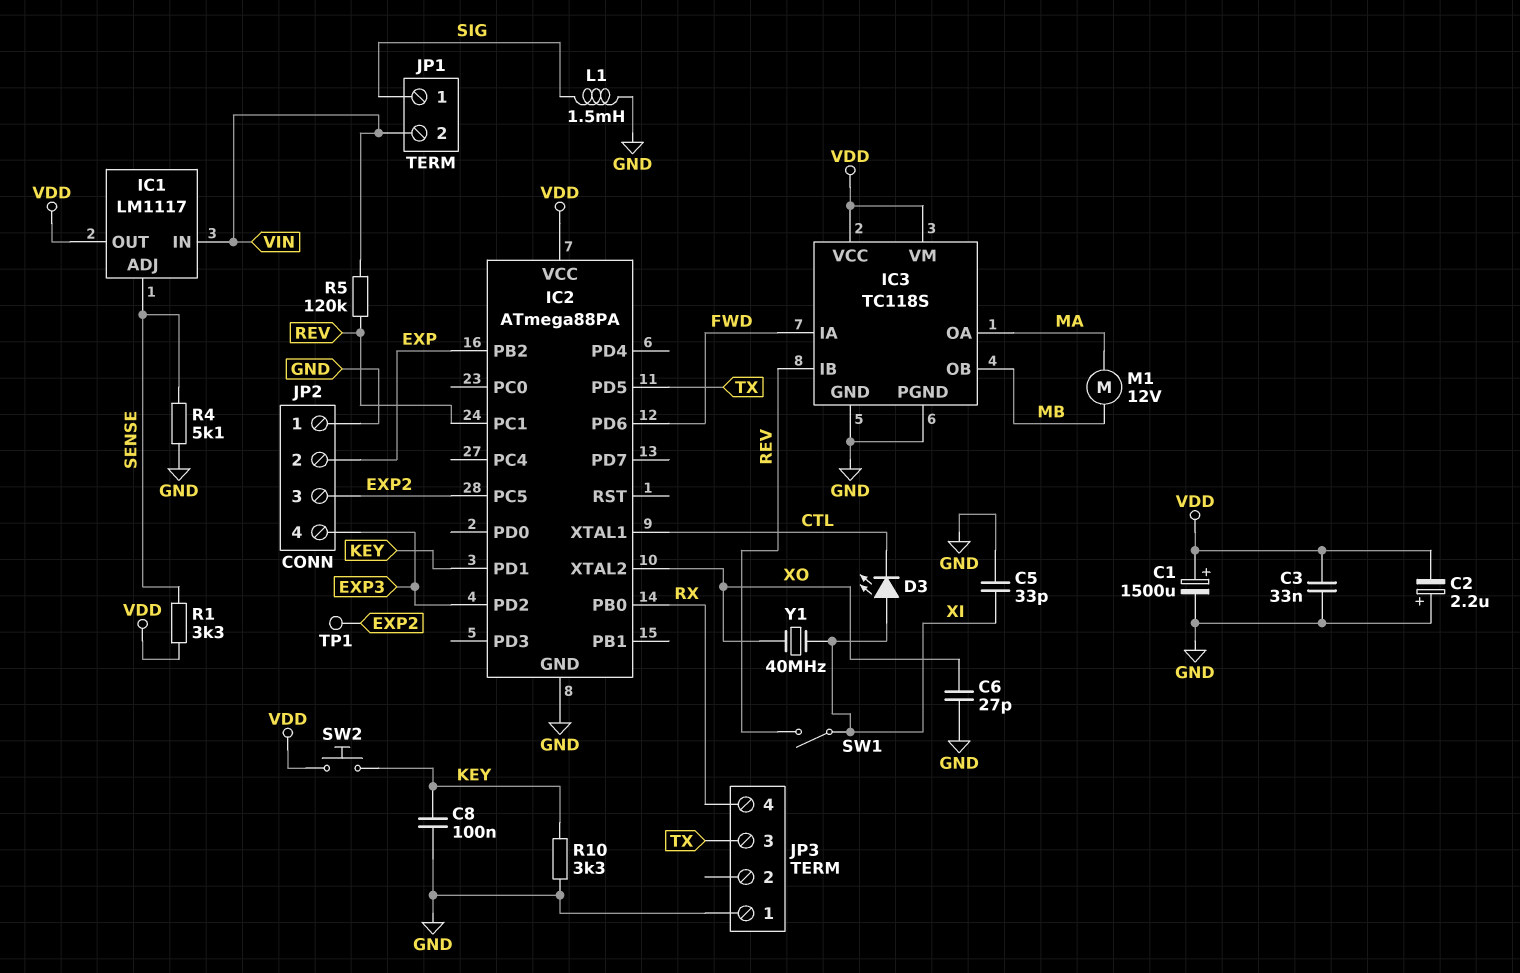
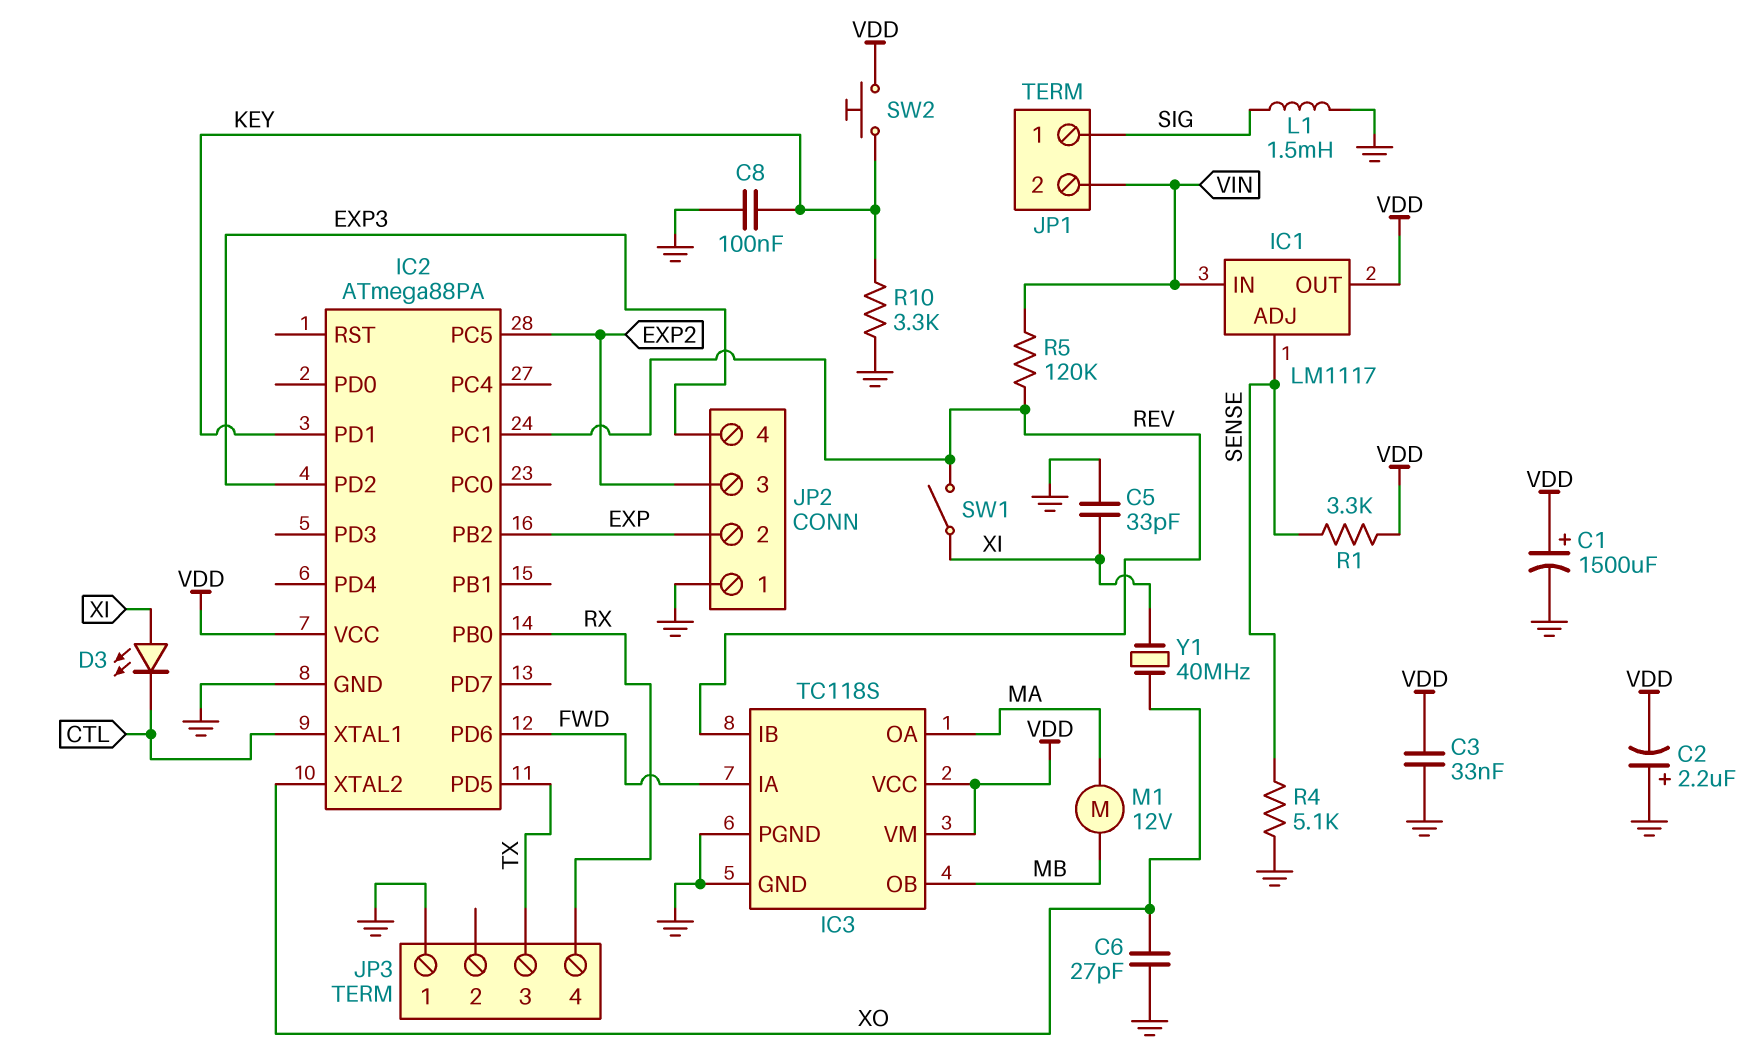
TP1: test point (EXP2) -> none

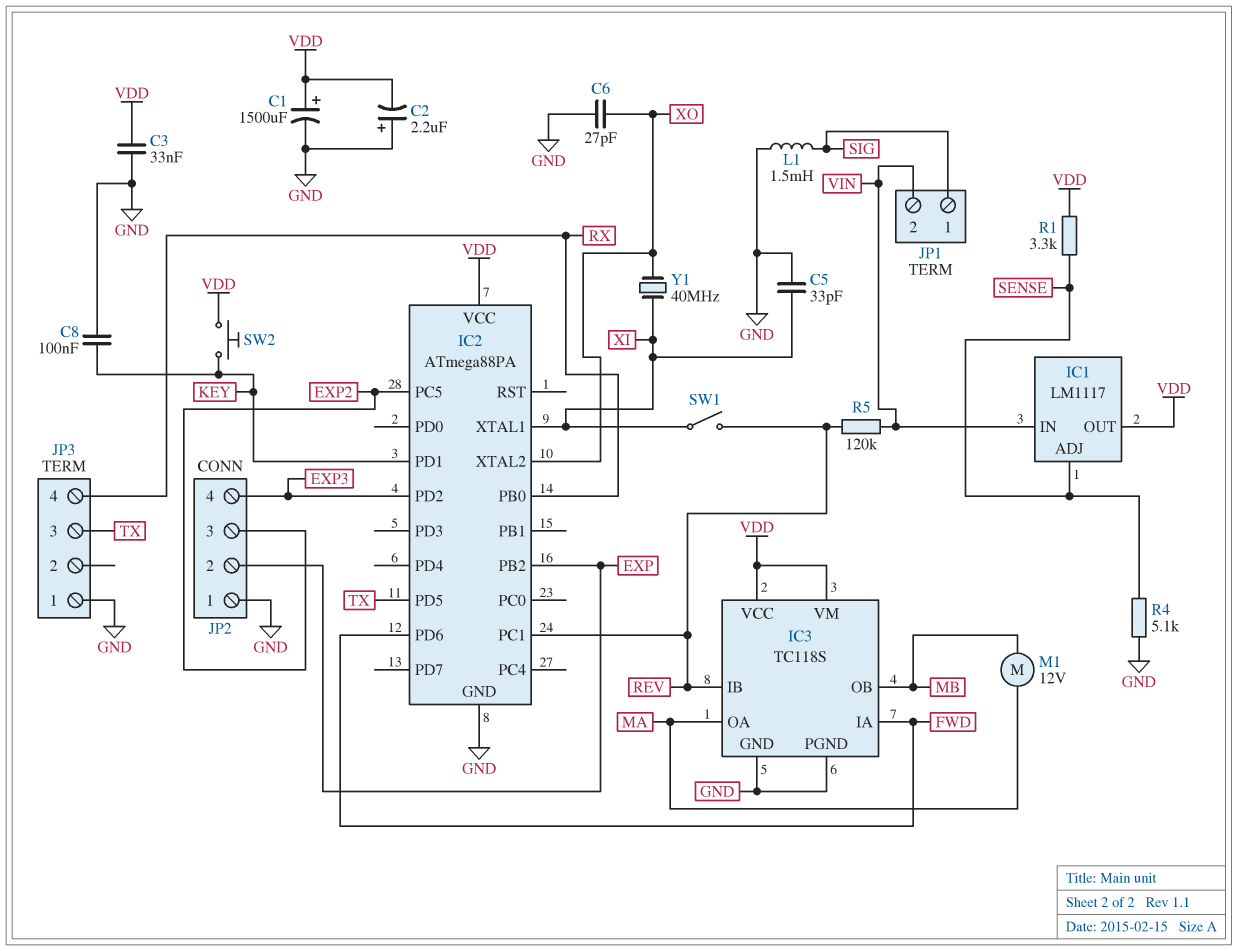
D3: LED (A XI, K CTL) -> none
IC2 pin XTAL1: CTL -> XI
R10: 3.3k (GND, KEY) -> none

